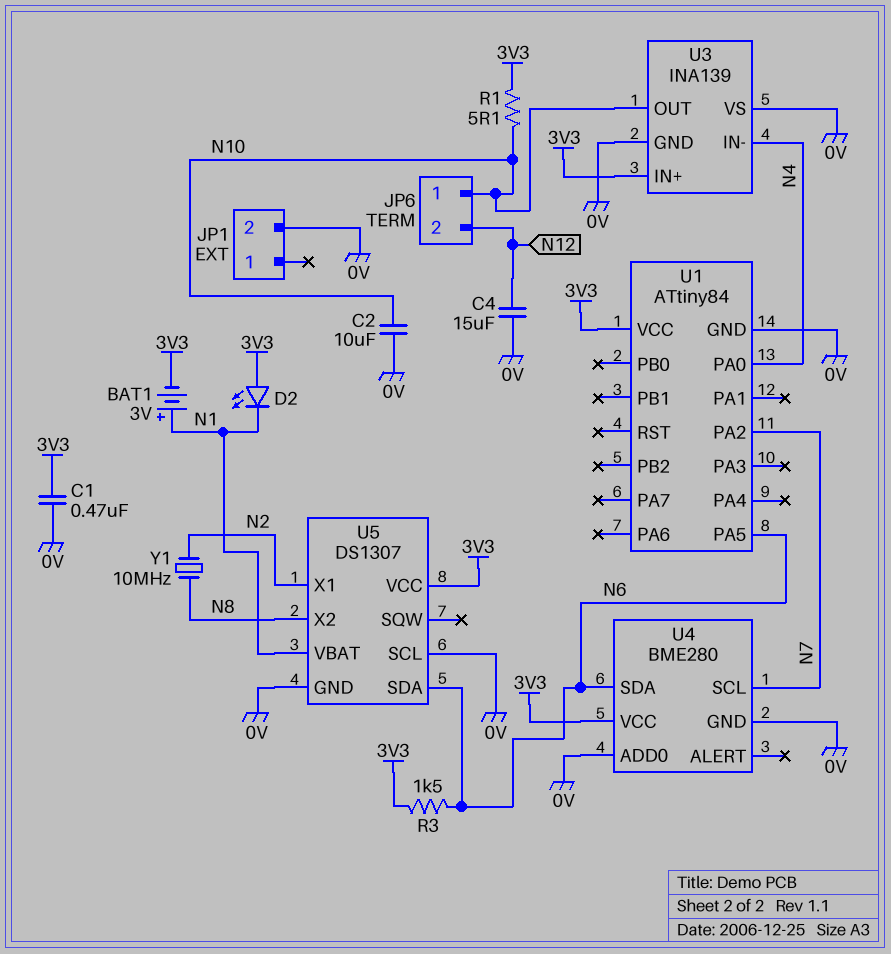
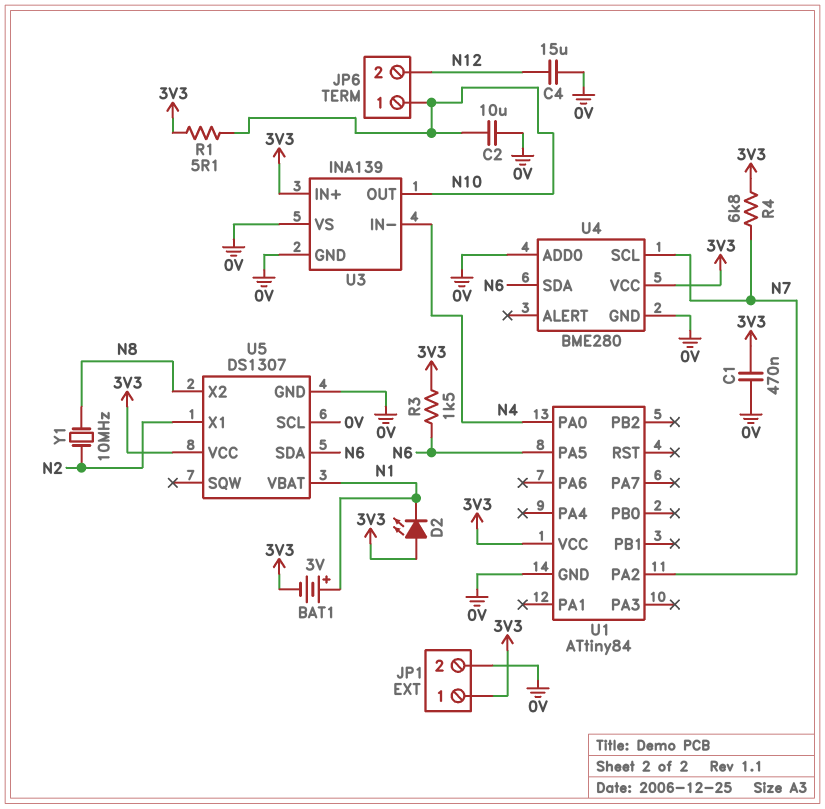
JP1 pin 1: none -> 3V3
R4: none -> 6.8k (3V3, N7)

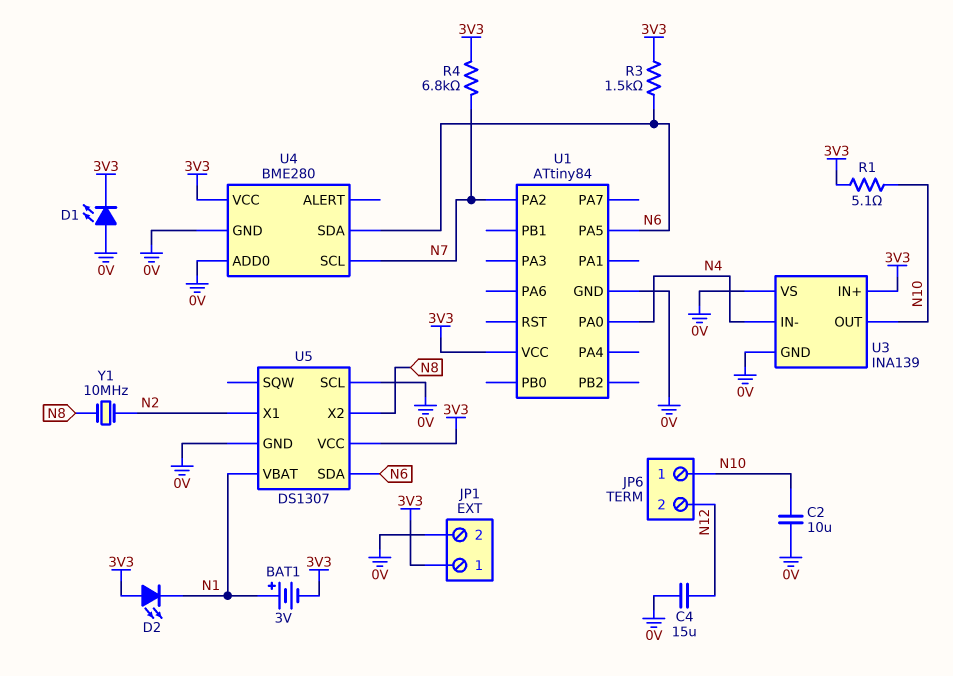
C1: 470nF (0V, 3V3) -> none
D1: none -> LED (A 0V, K 3V3)

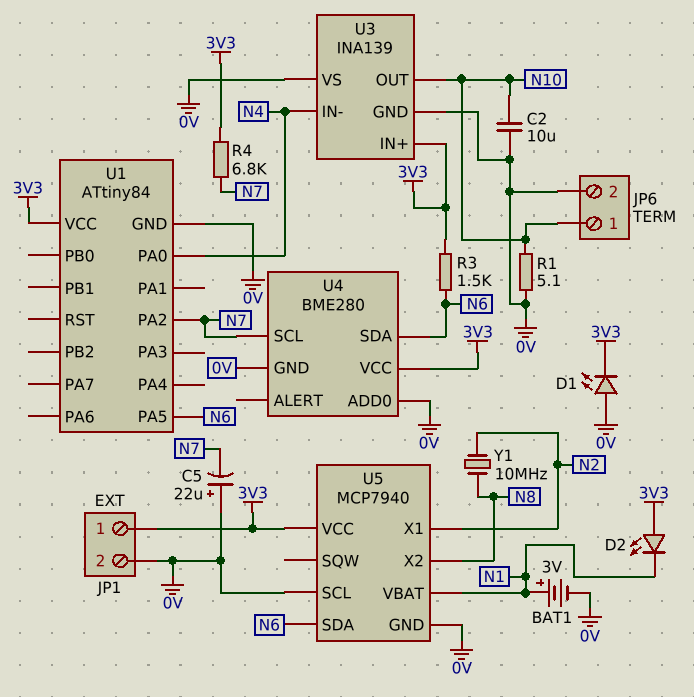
BAT1: 3V (plus N1, minus 3V3) -> 3V (plus N1, minus 0V)
C4: 15uF (0V, N12) -> none
C5: none -> 22uF (plus 0V, minus N7)
JP6 pin 2: N12 -> 0V
R1: 5.1 (3V3, N10) -> 5.1 (0V, N10)
U5: DS1307 -> MCP7940

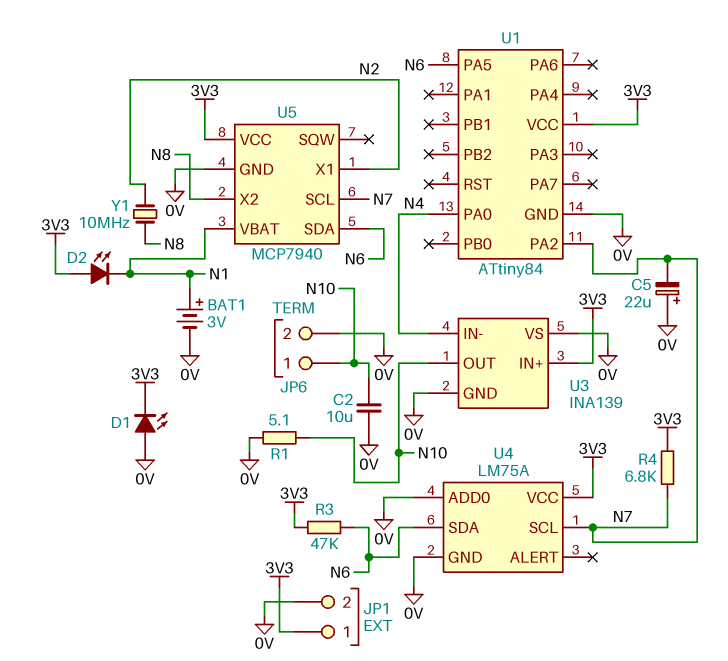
R3: 1.5k (3V3, N6) -> 47k (3V3, N6)
U4: BME280 -> LM75A
U5 pin SCL: 0V -> N7

